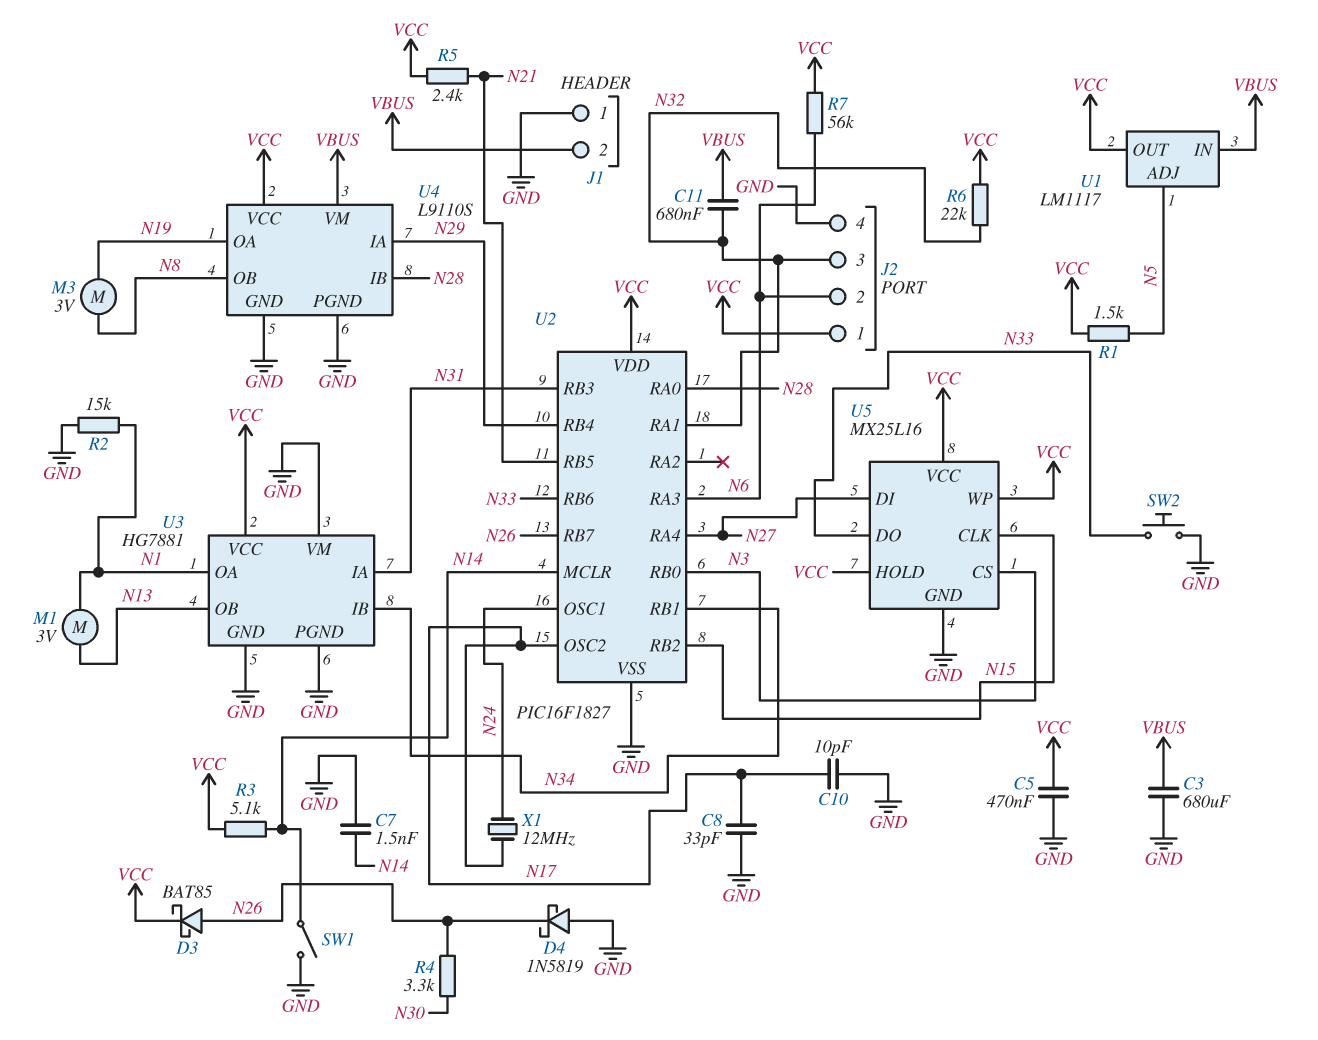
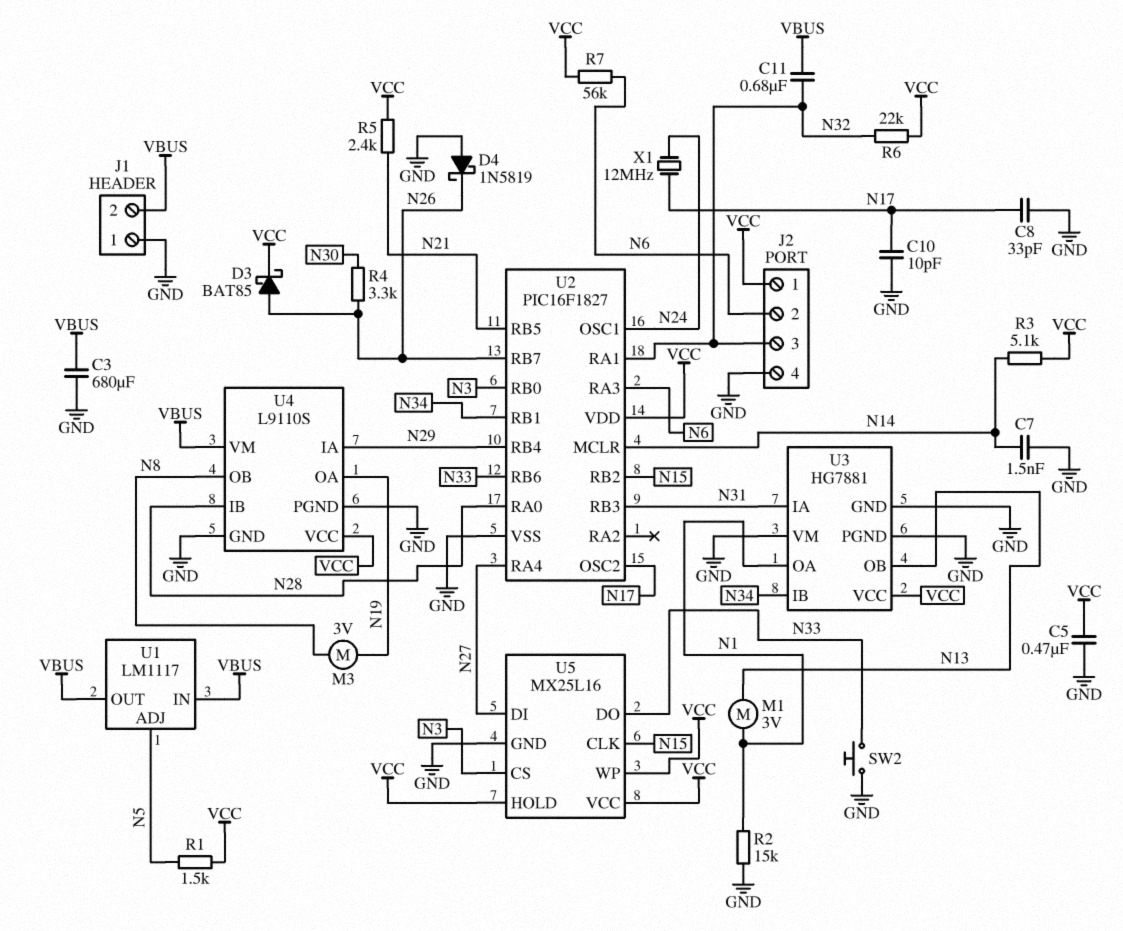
SW1: switch (GND, N14) -> none
U1 pin OUT: VCC -> VBUS

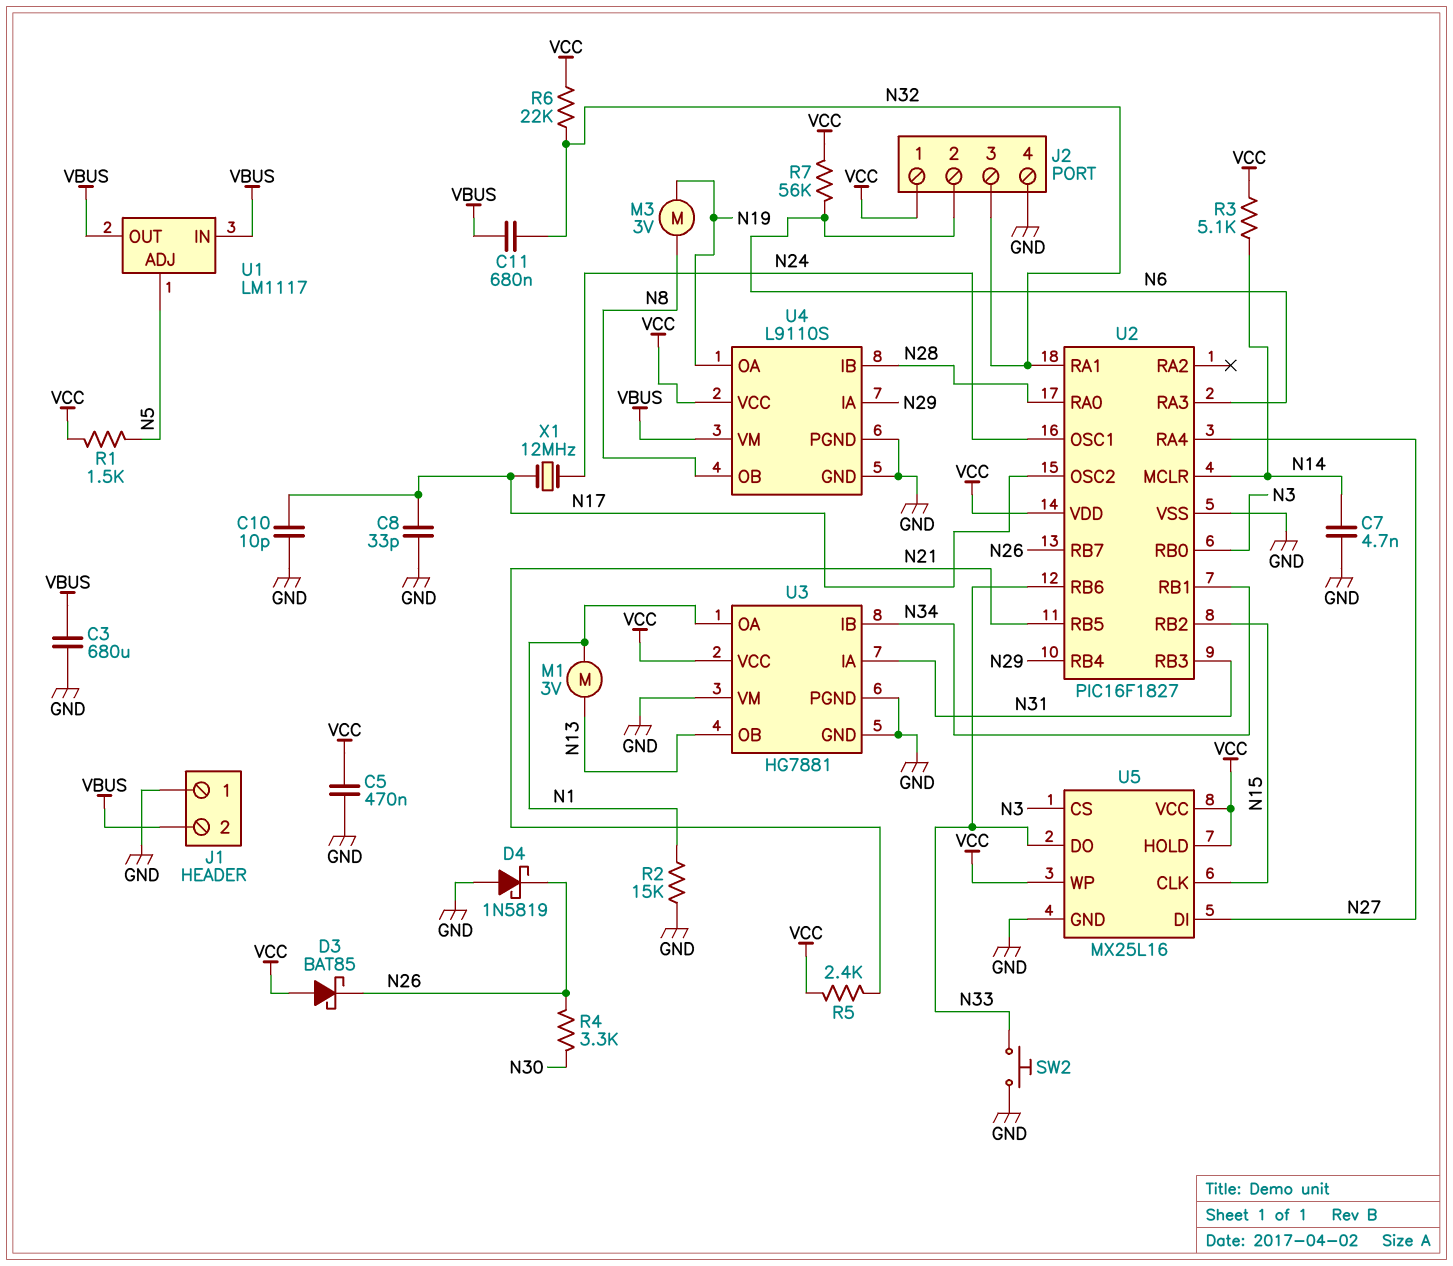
C7: 1.5nF (GND, N14) -> 4.7nF (GND, N14)
D3: schottky BAT85 (A N26, K VCC) -> schottky BAT85 (A VCC, K N26)

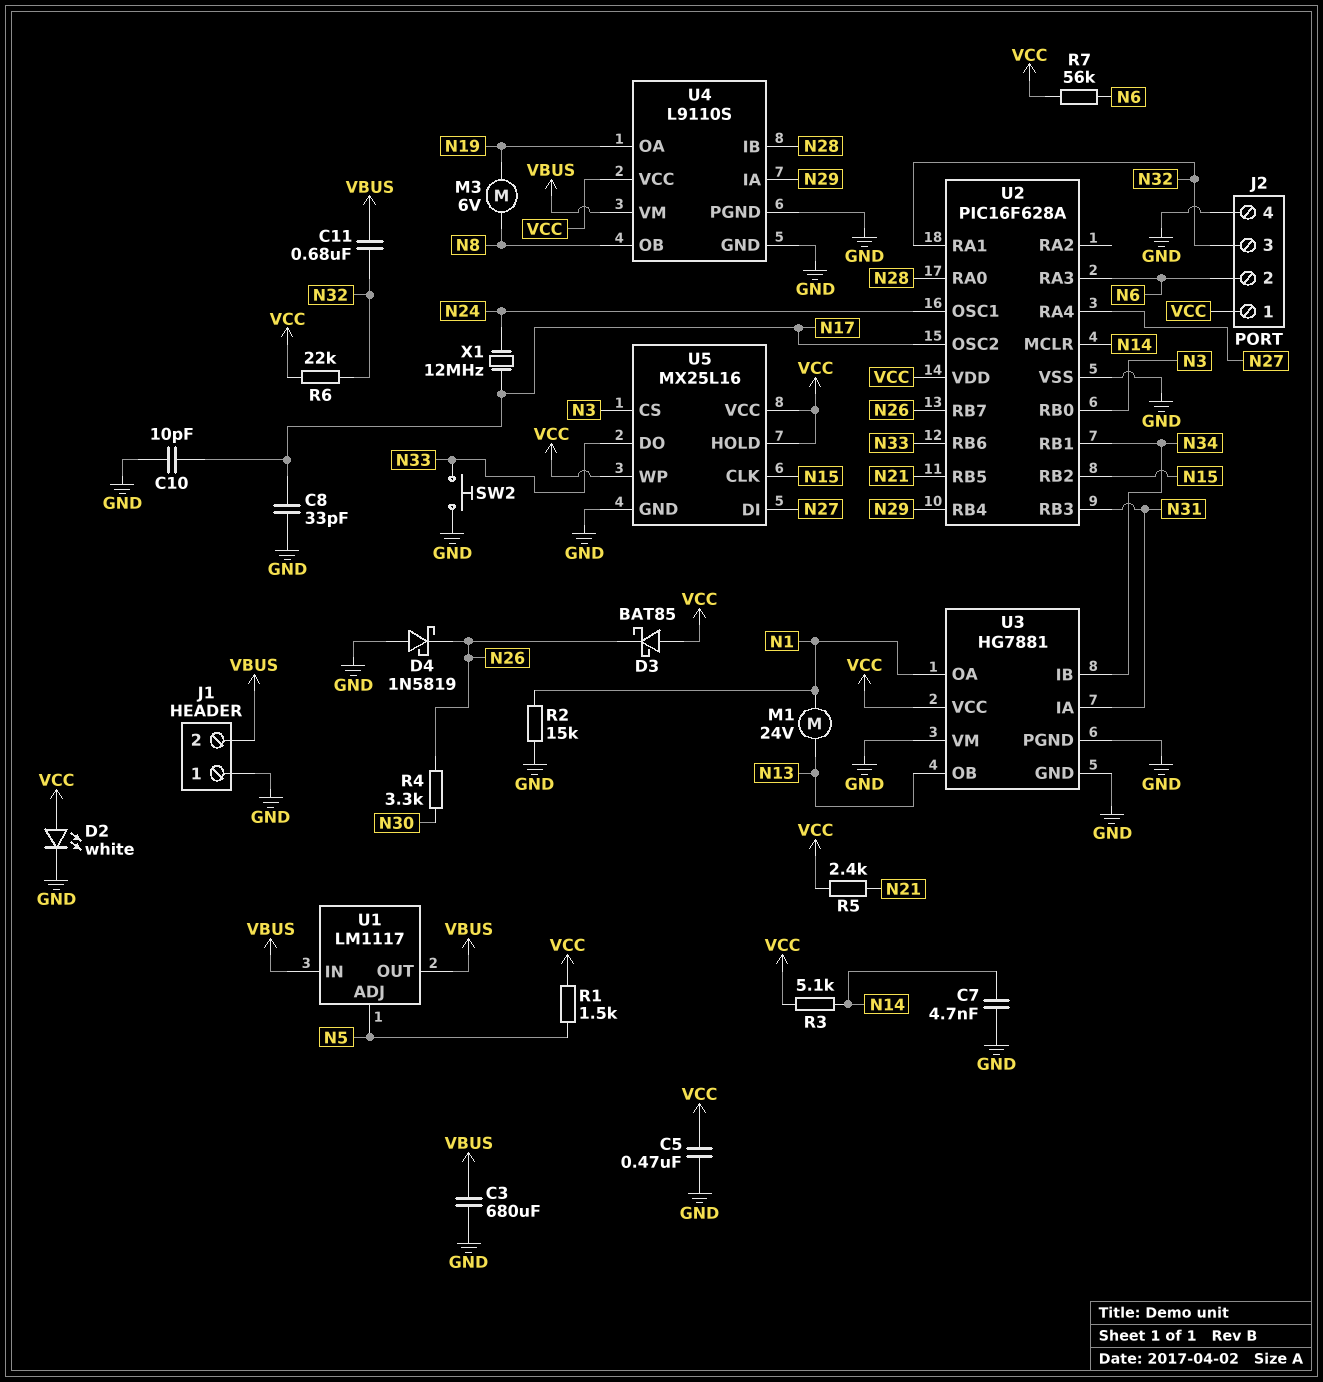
D2: none -> LED white (A VCC, K GND)
M1: motor 3V (N1, N13) -> motor 24V (N1, N13)
M3: motor 3V (N8, N19) -> motor 6V (N8, N19)
U2: PIC16F1827 -> PIC16F628A

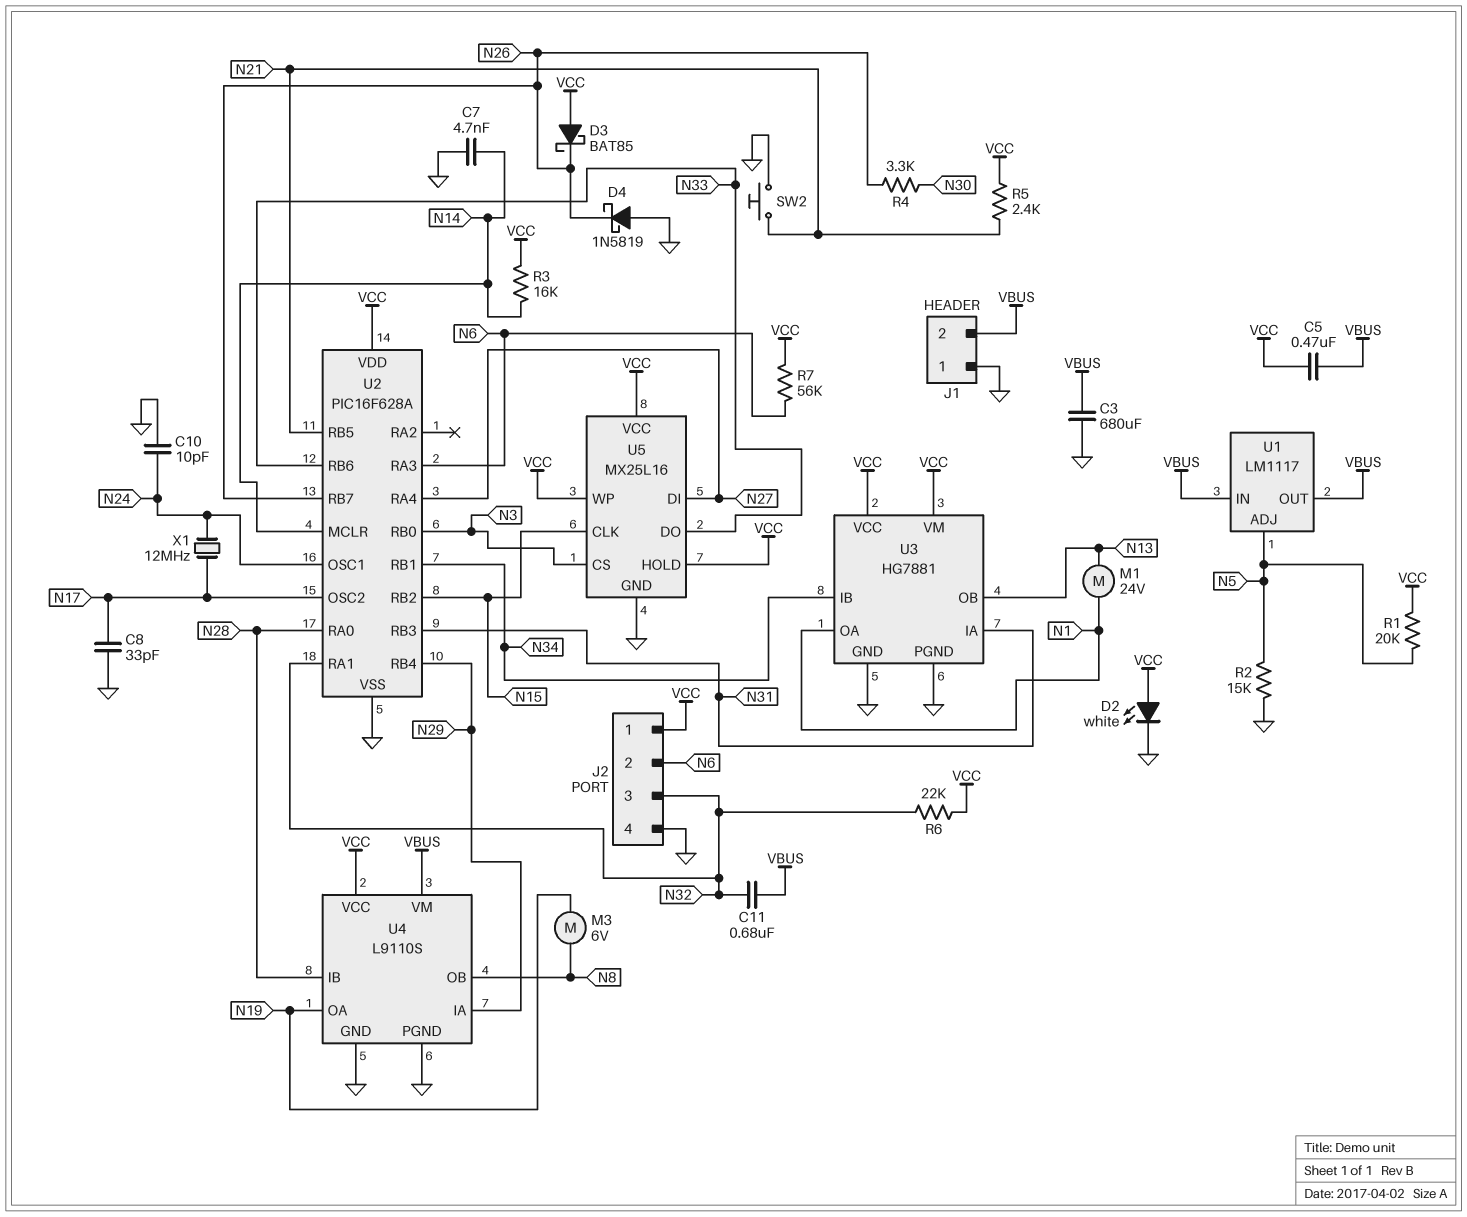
C5: 470nF (GND, VCC) -> 470nF (VBUS, VCC)
C10: 10pF (GND, N17) -> 10pF (GND, N24)
R1: 1.5k (N5, VCC) -> 20k (N5, VCC)
R2: 15k (GND, N1) -> 15k (GND, N5)
R3: 5.1k (N14, VCC) -> 16k (N14, VCC)
SW2: button (GND, N33) -> button (GND, N21)
U3 pin VM: GND -> VCC

